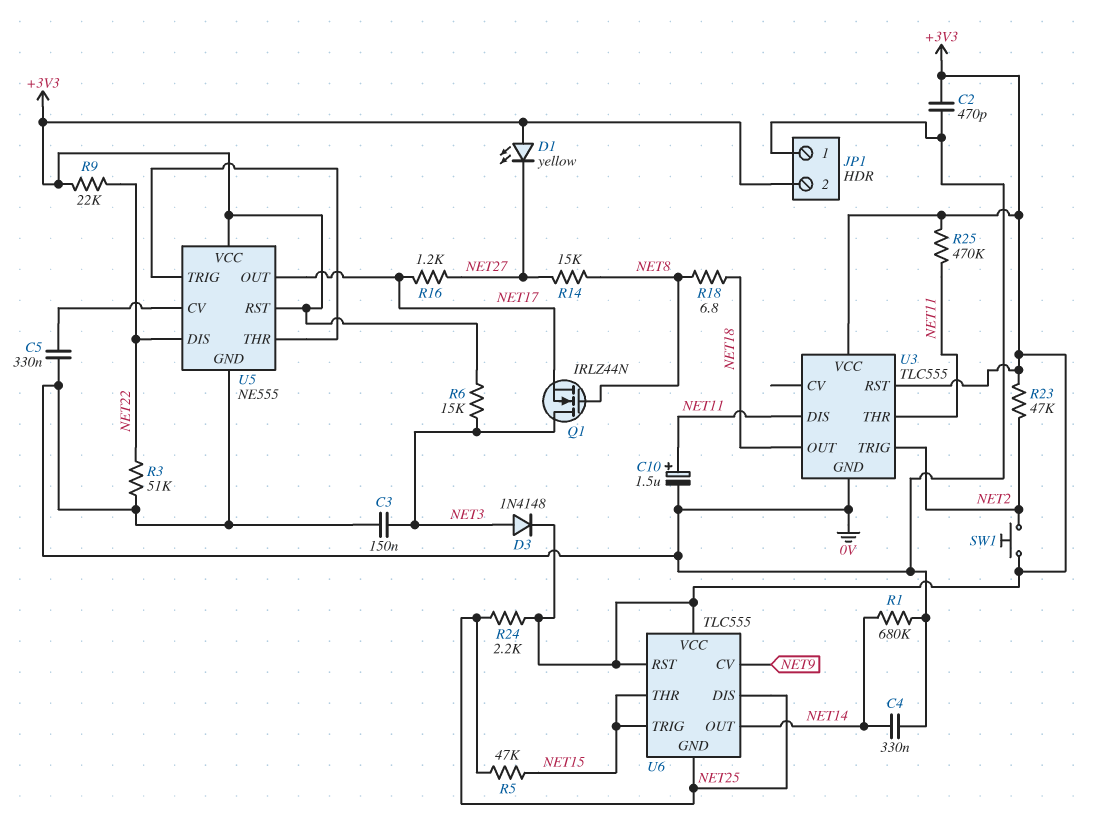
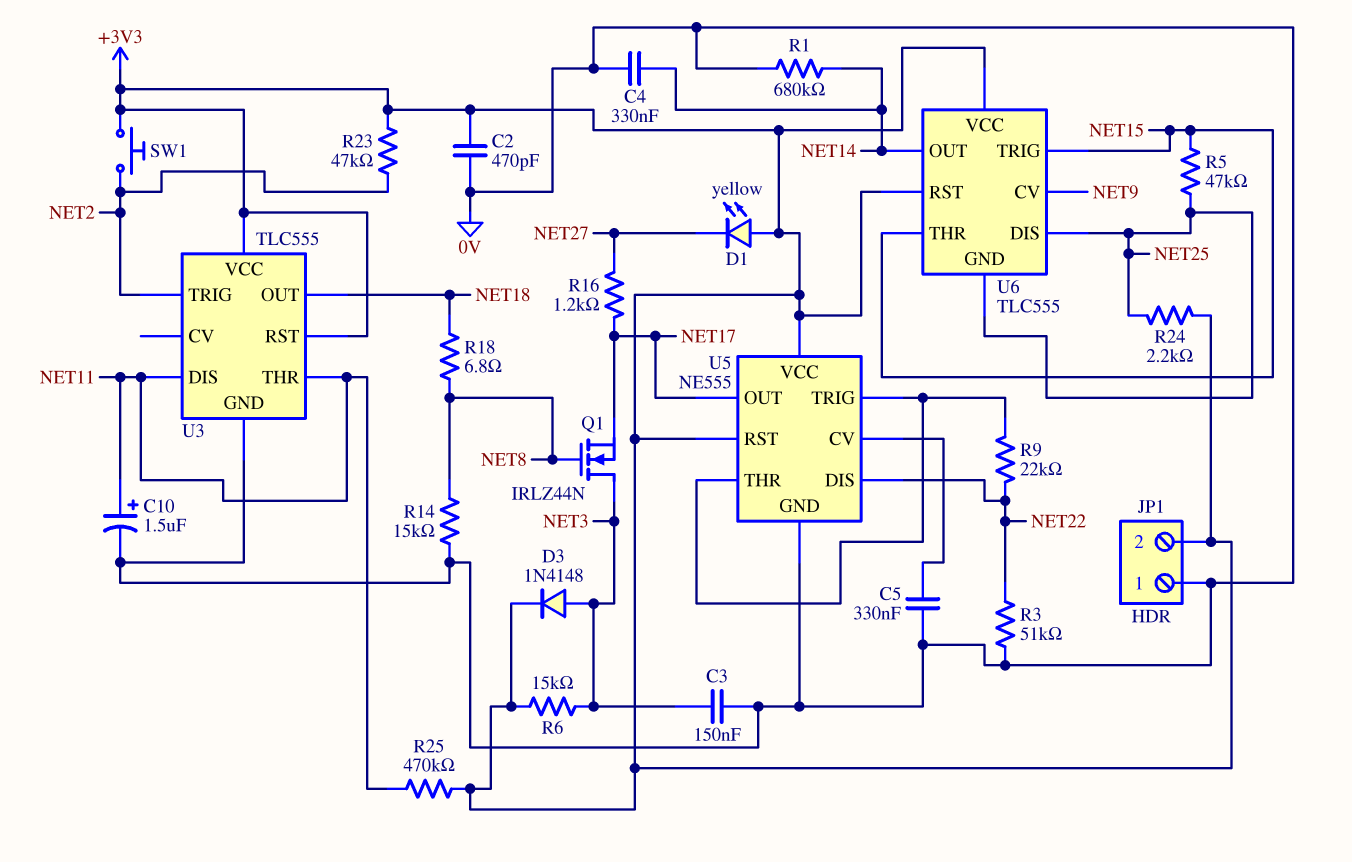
R9: 22k (+3V3, NET22) -> 22k (NET22, U5/THR)
R14: 15k (NET8, NET27) -> 15k (0V, NET8)

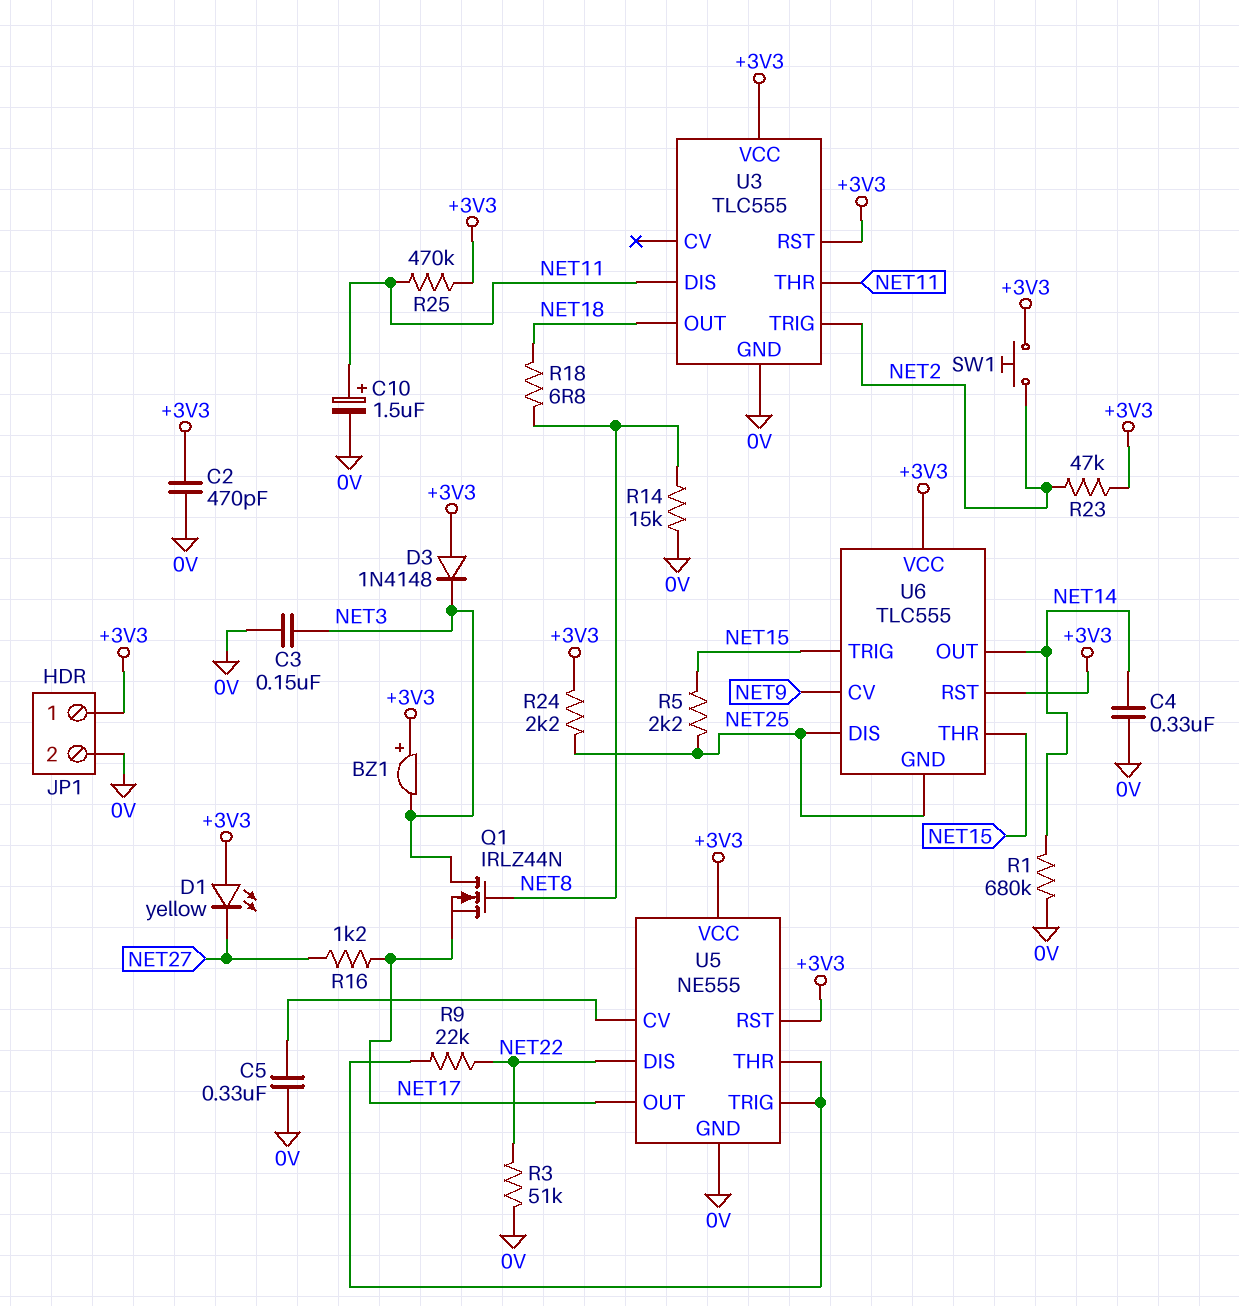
BZ1: none -> buzzer (plus +3V3, minus NET3)
D3: diode 1N4148 (A NET3, K +3V3) -> diode 1N4148 (A +3V3, K NET3)
JP1 pin 1: 0V -> +3V3
JP1 pin 2: +3V3 -> 0V
R5: 47k (NET15, NET25) -> 2.2k (NET15, NET25)
R6: 15k (+3V3, NET3) -> none

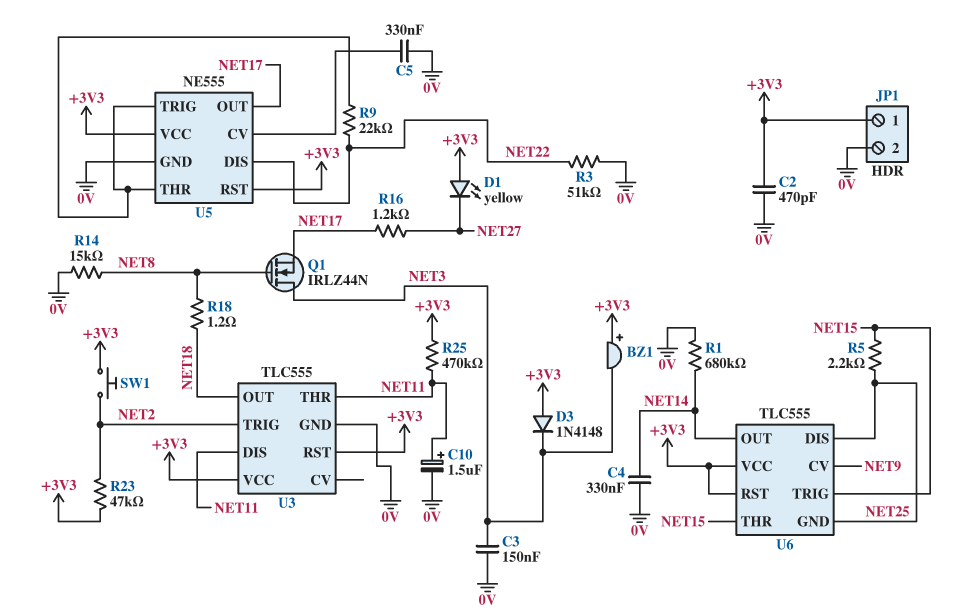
R18: 6.8 (NET8, NET18) -> 1.2 (NET8, NET18)
R24: 2.2k (+3V3, NET25) -> none

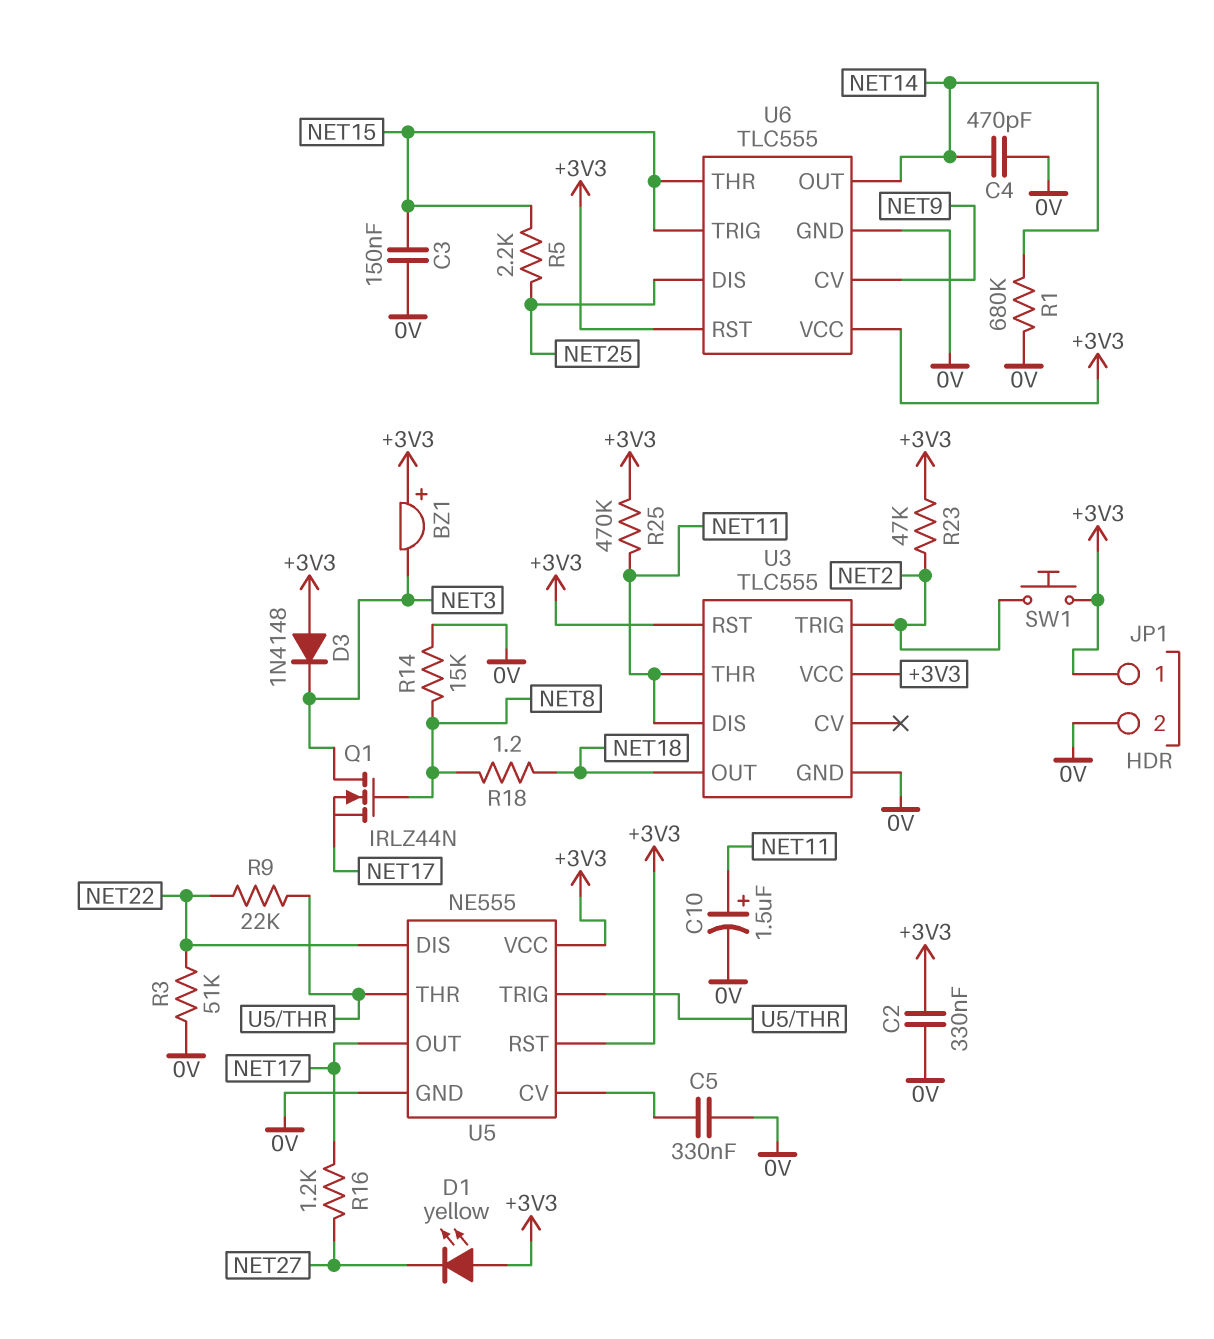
C2: 470pF (+3V3, 0V) -> 330nF (+3V3, 0V)
C3: 150nF (0V, NET3) -> 150nF (0V, NET15)
C4: 330nF (0V, NET14) -> 470pF (0V, NET14)
U6 pin GND: NET25 -> 0V

